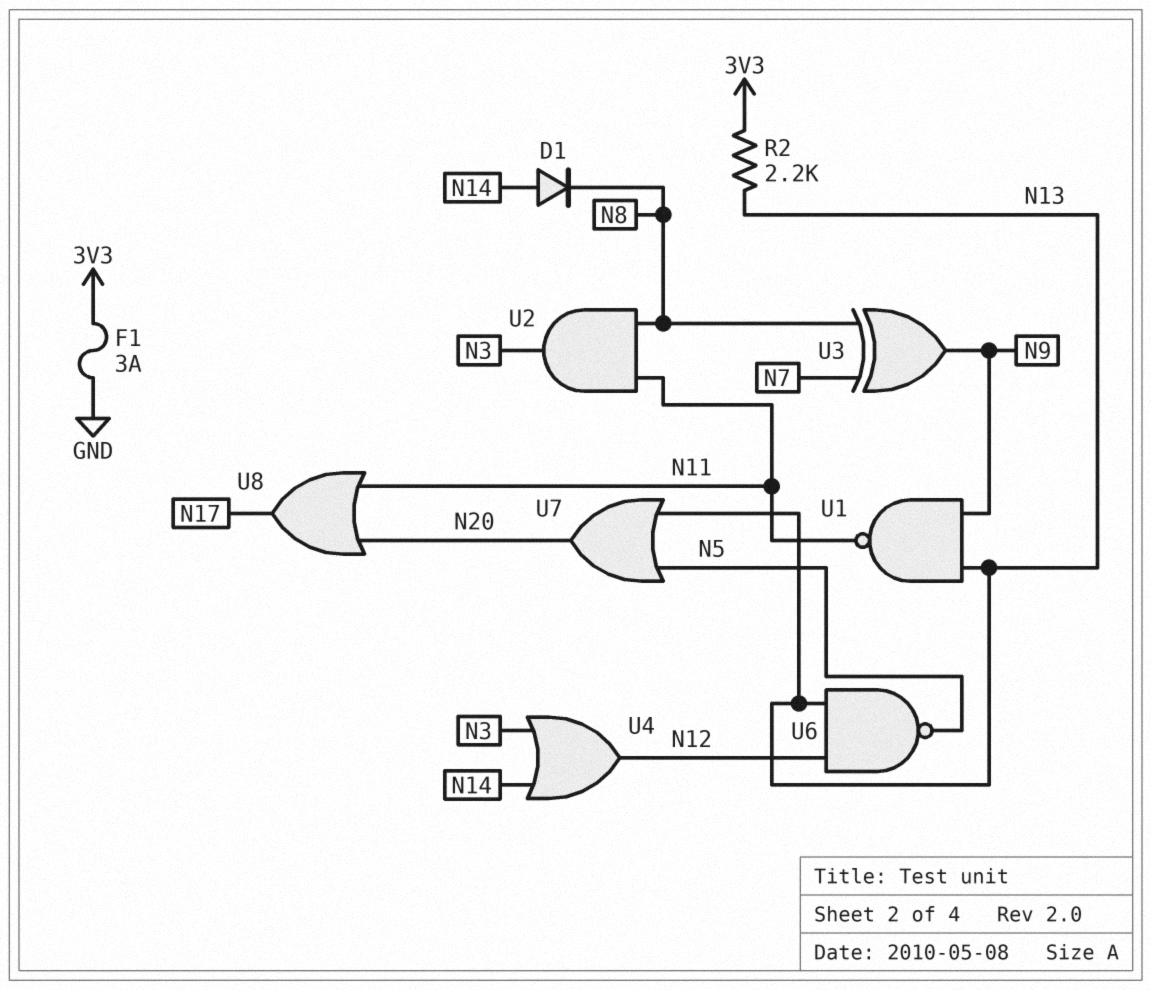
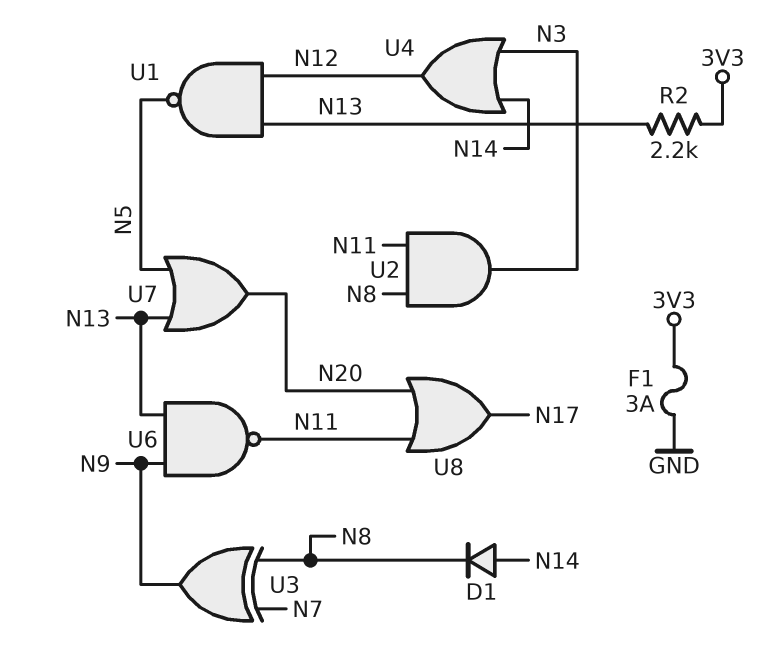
U1: NAND (in N9, in N13, out N11) -> NAND (in N12, in N13, out N5)
U6: NAND (in N12, in N13, out N5) -> NAND (in N9, in N13, out N11)

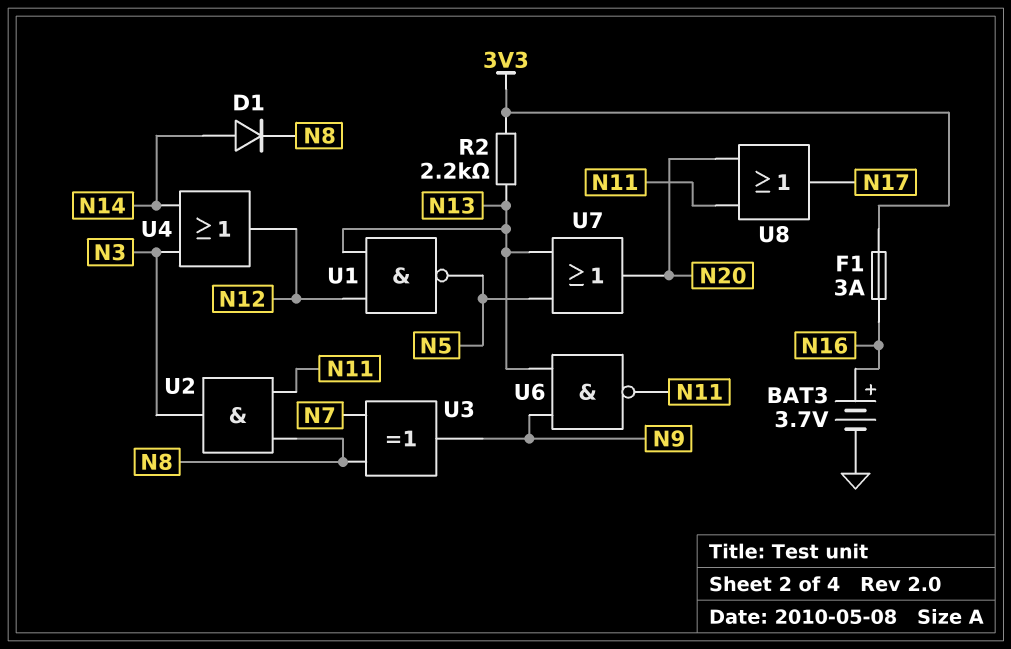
BAT3: none -> 3.7V (plus N16, minus GND)
F1: 3A (3V3, GND) -> 3A (3V3, N16)

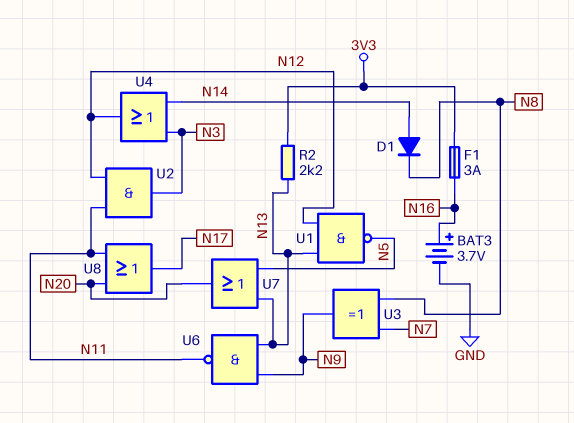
U2: AND (in N8, in N11, out N3) -> AND (in N11, in N12, out N3)

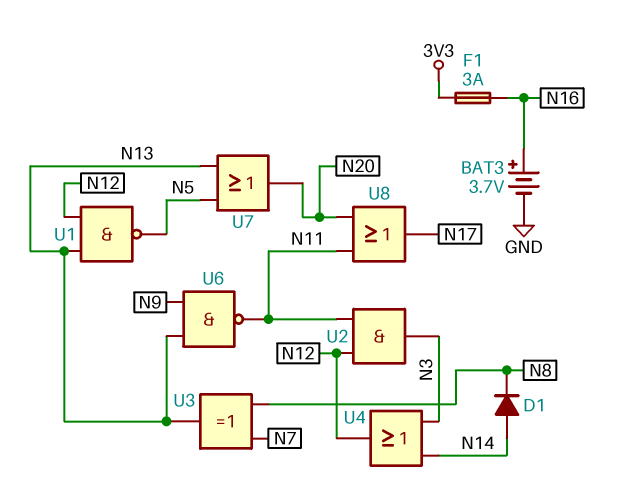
R2: 2.2k (3V3, N13) -> none
U3: XOR (in N7, in N8, out N9) -> XOR (in N7, in N8, out N13)

